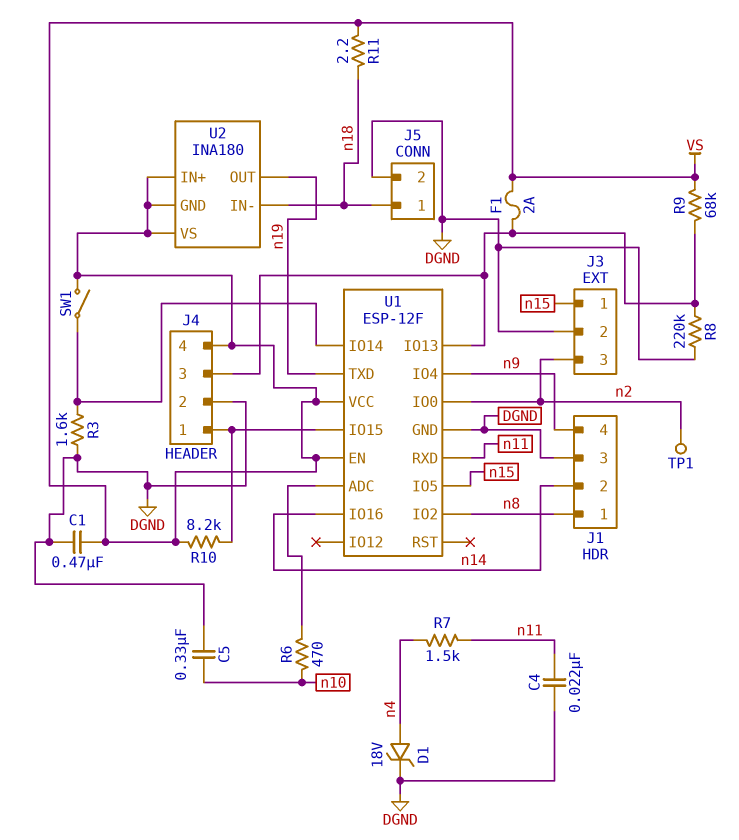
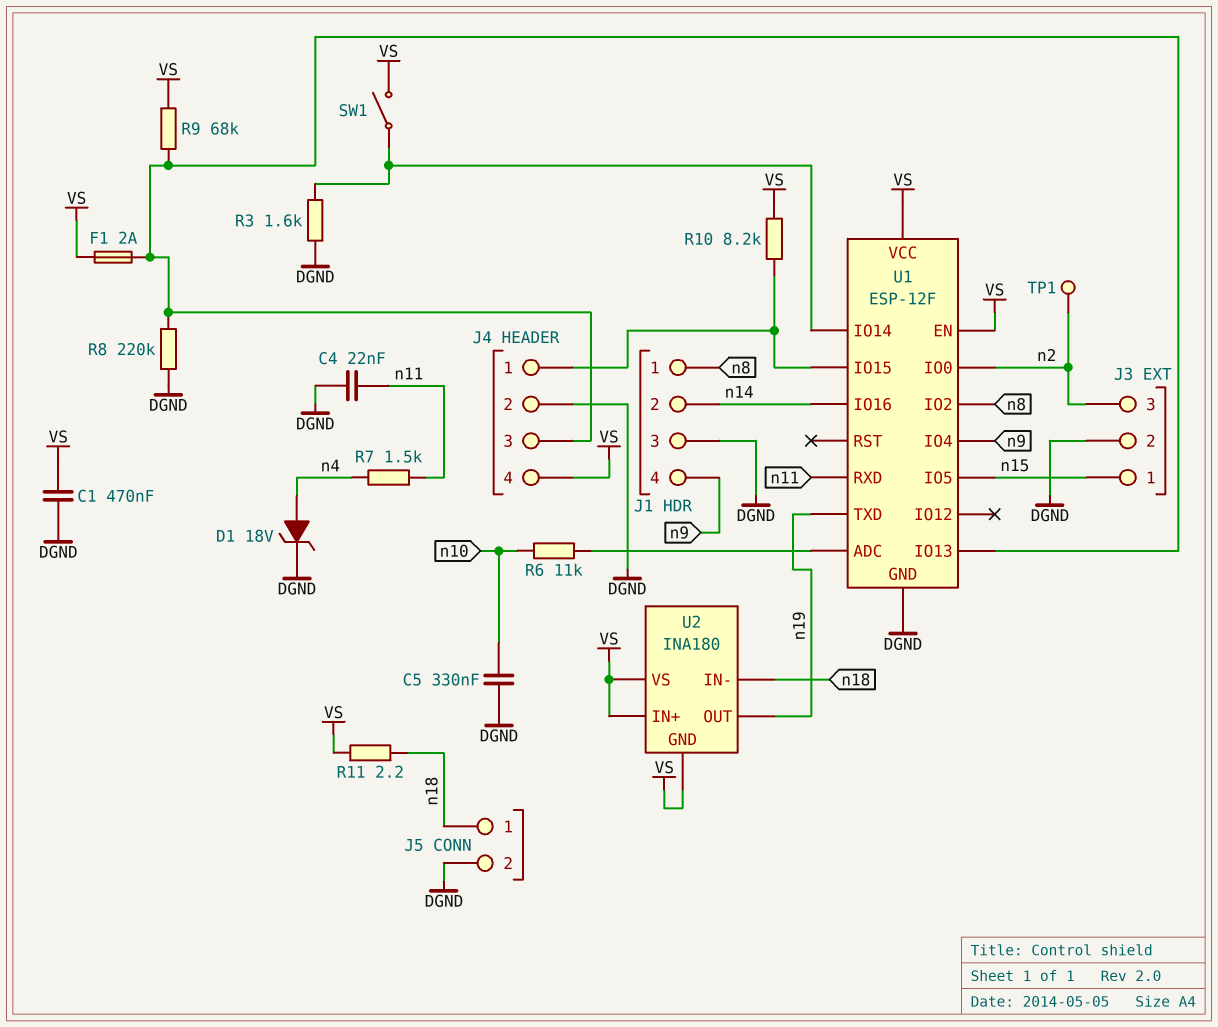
R6: 470 (U1/ADC, n10) -> 11k (U1/ADC, n10)

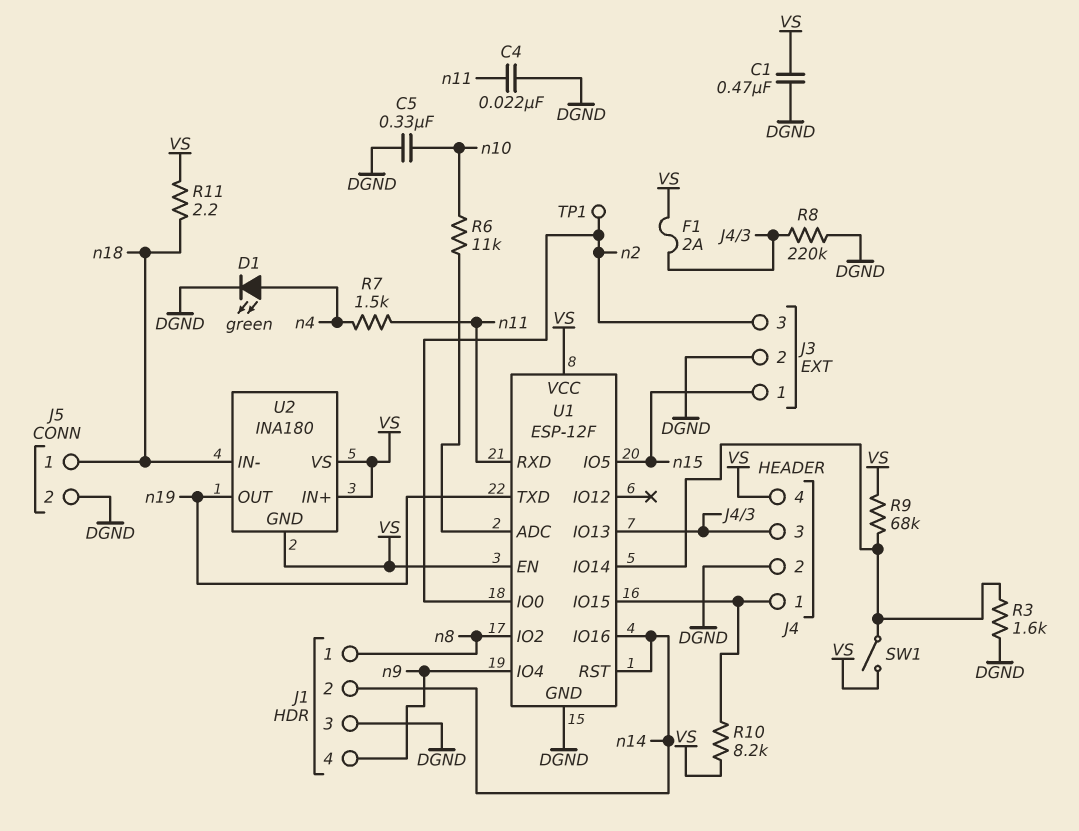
D1: zener 18V (A n4, K DGND) -> LED green (A n4, K DGND)
R9: 68k (J4/3, VS) -> 68k (U1/IO14, VS)
U1 pin RST: none -> n14

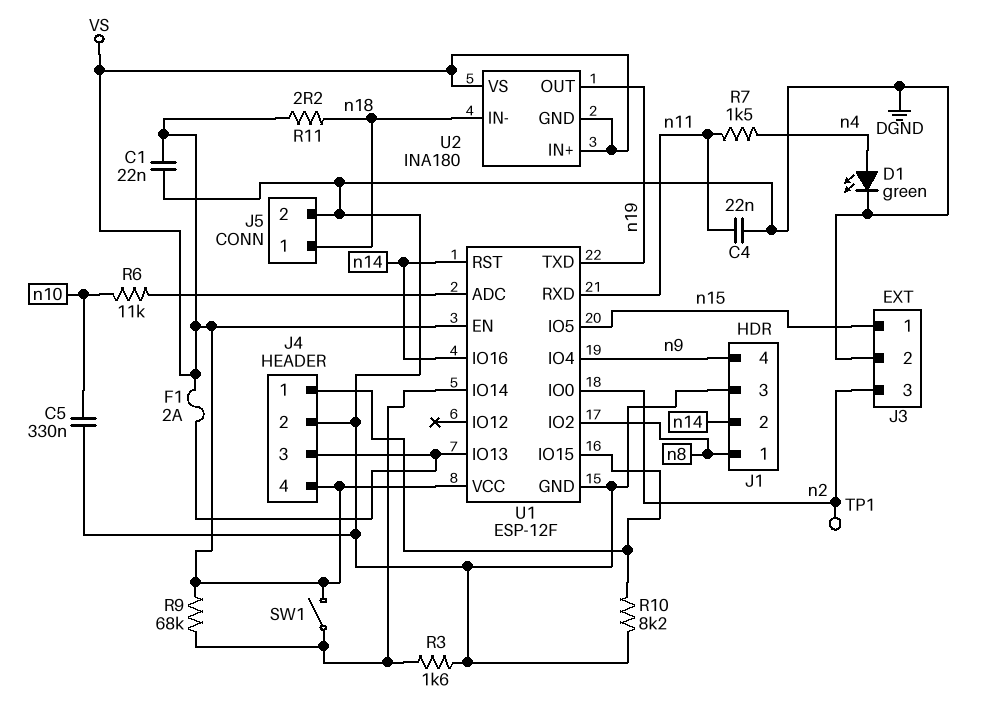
C1: 470nF (DGND, VS) -> 22nF (DGND, VS)
R8: 220k (DGND, J4/3) -> none
R10: 8.2k (J4/1, VS) -> 8.2k (DGND, J4/1)

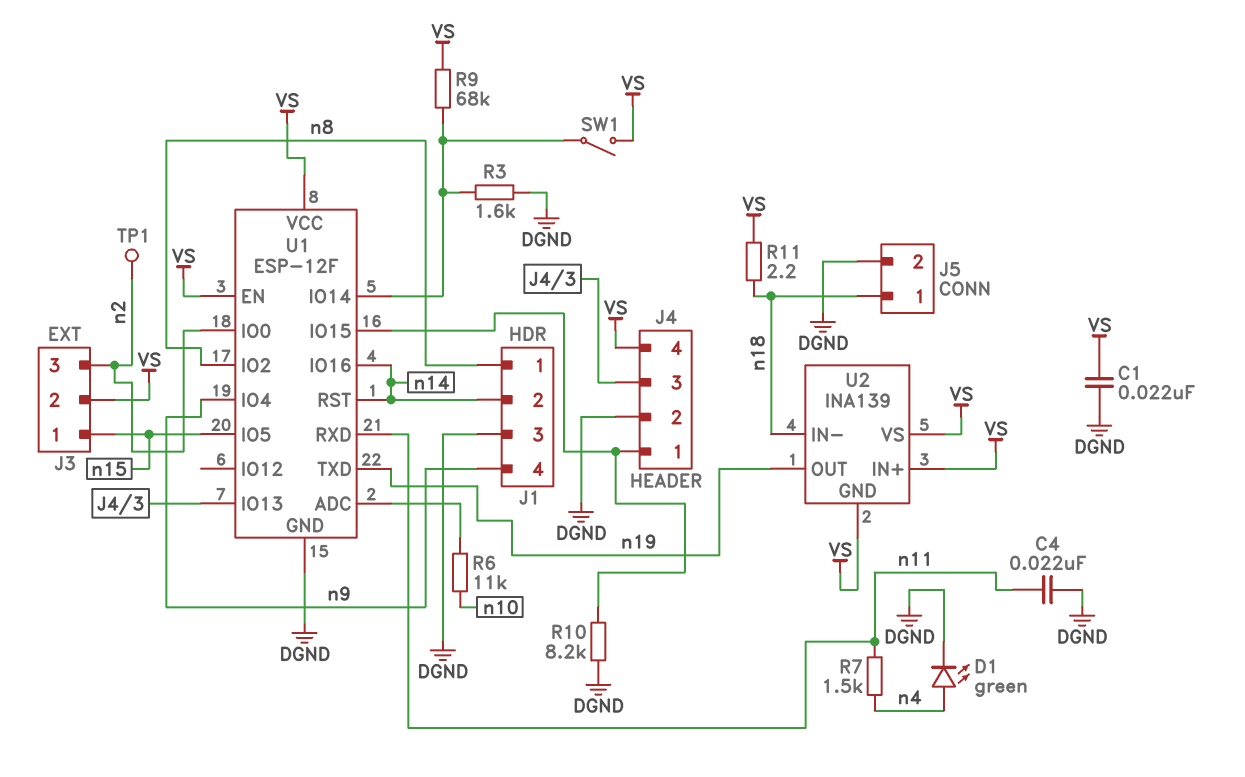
C5: 330nF (DGND, n10) -> none
F1: 2A (J4/3, VS) -> none
J3 pin 2: DGND -> VS
U2: INA180 -> INA139

